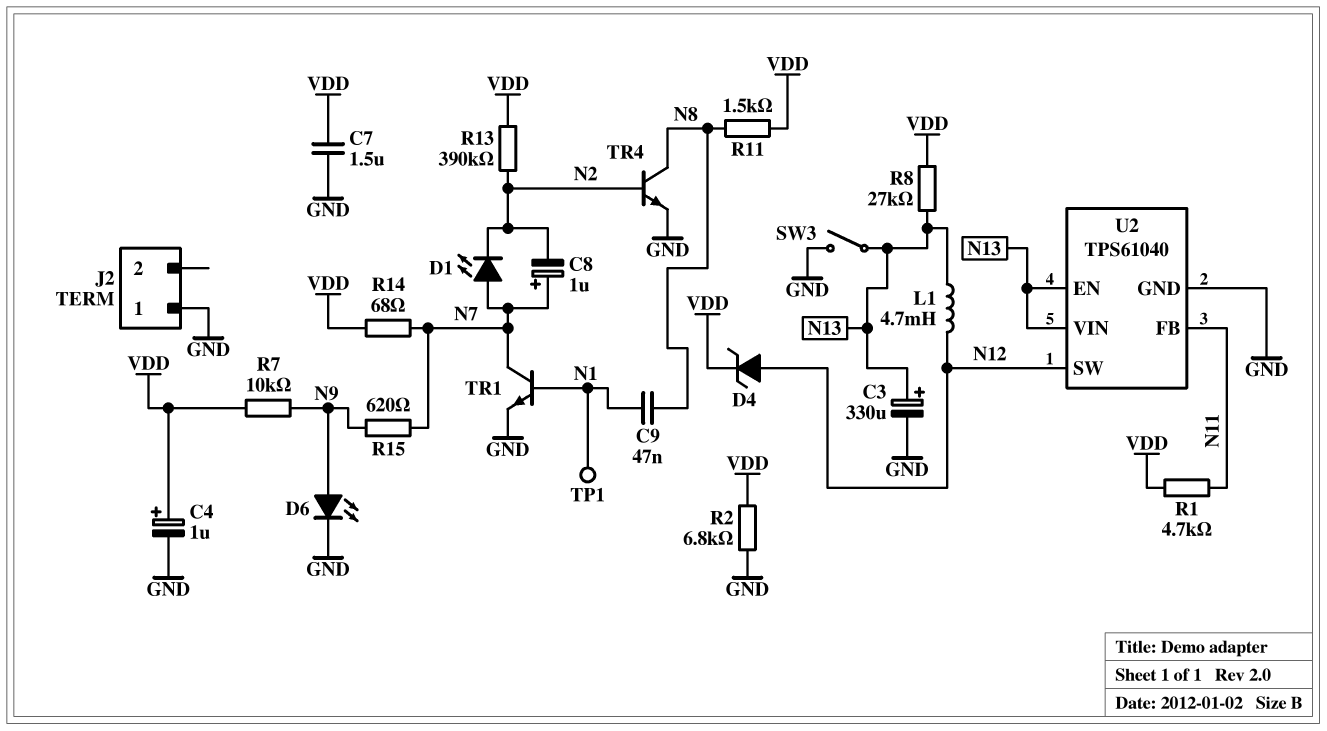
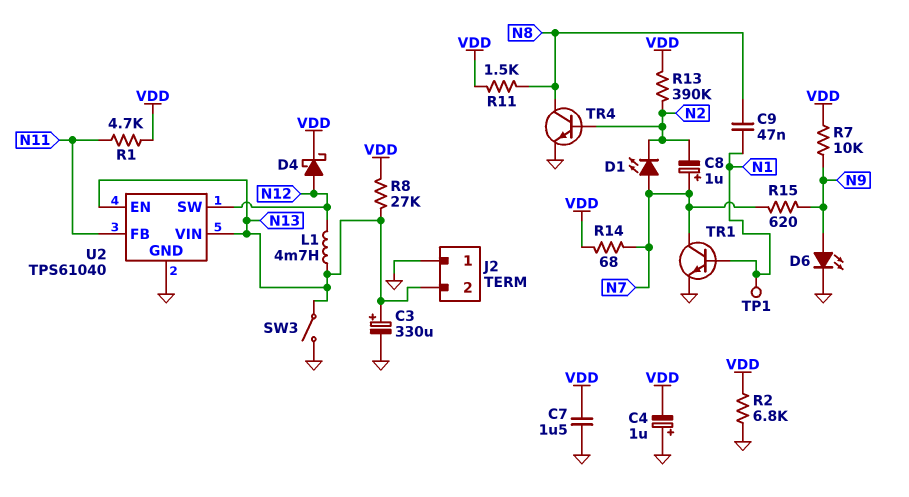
C4: 1uF (plus VDD, minus GND) -> 1uF (plus GND, minus VDD)
D4: zener (A N12, K VDD) -> schottky (A N12, K VDD)
J2 pin 2: none -> N13

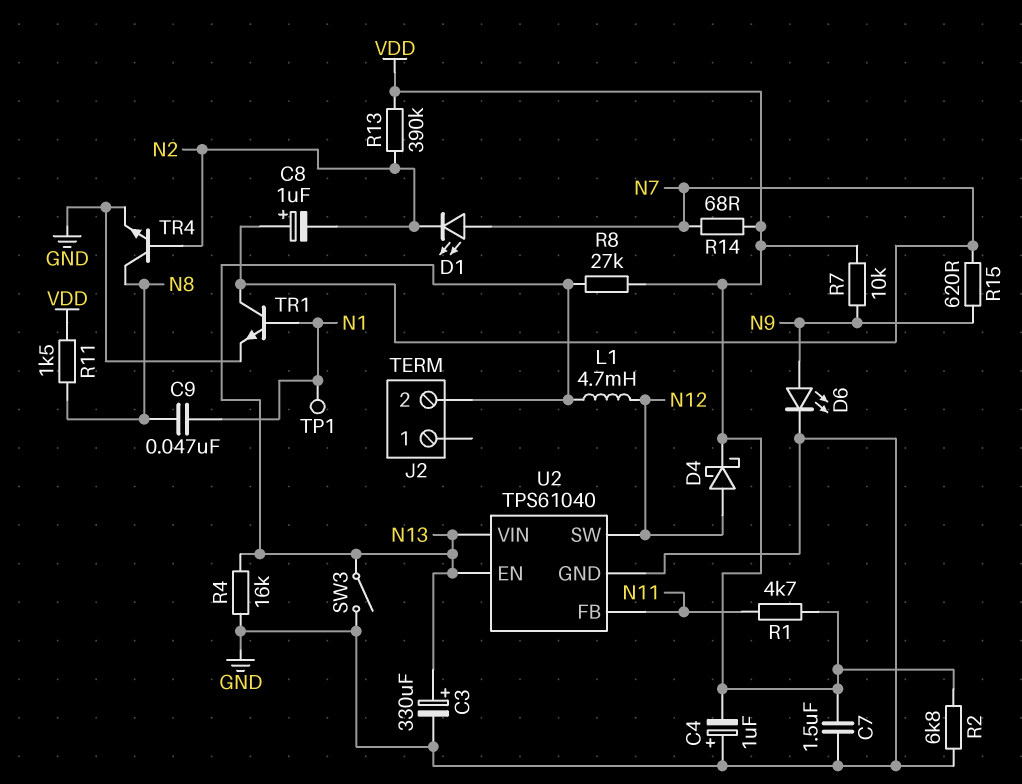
J2 pin 1: GND -> none
R4: none -> 16k (GND, N13)

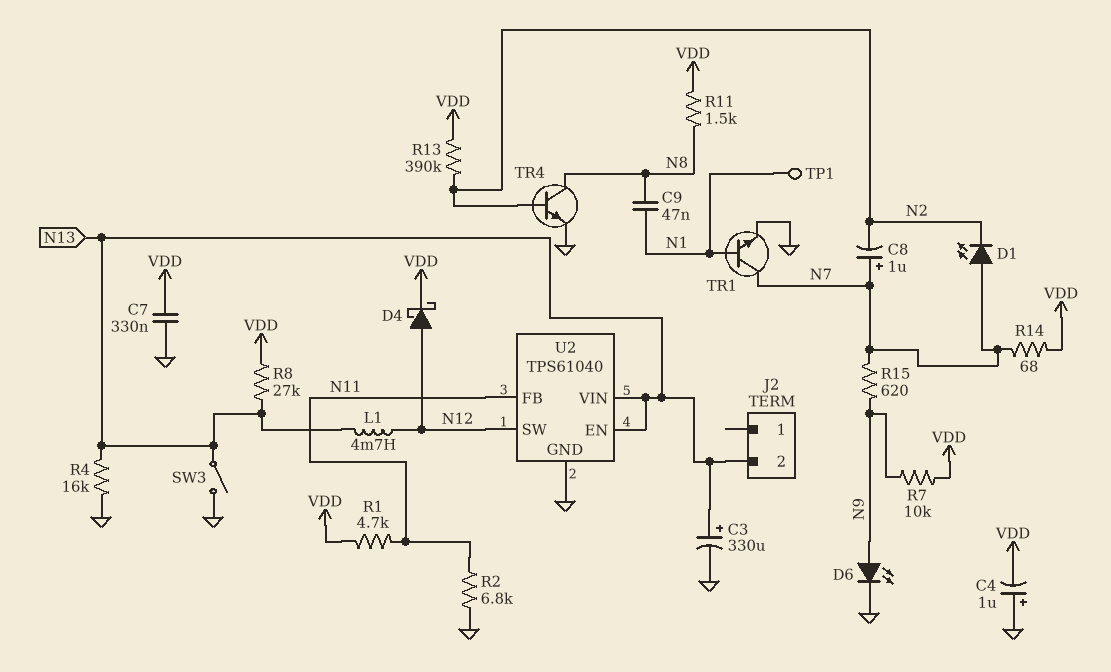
C7: 1.5uF (GND, VDD) -> 330nF (GND, VDD)
R2: 6.8k (GND, VDD) -> 6.8k (GND, N11)

